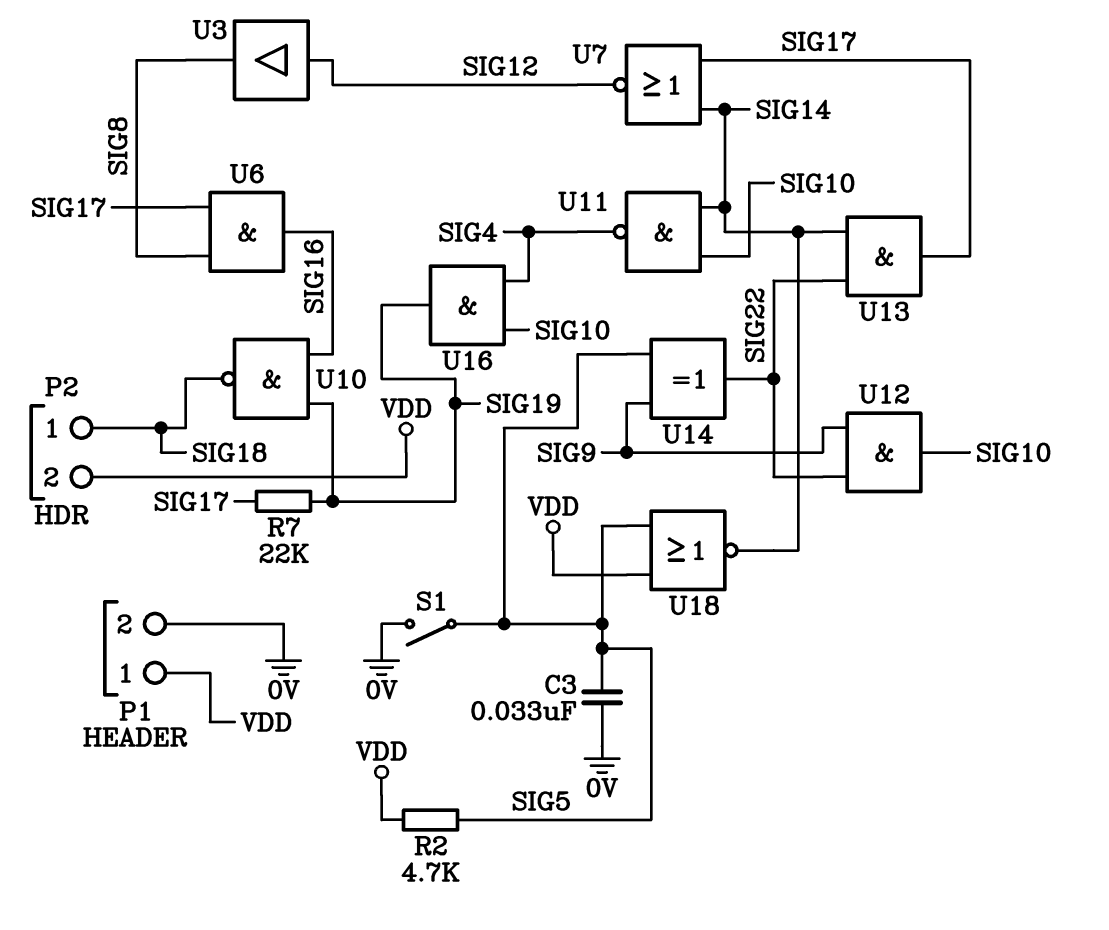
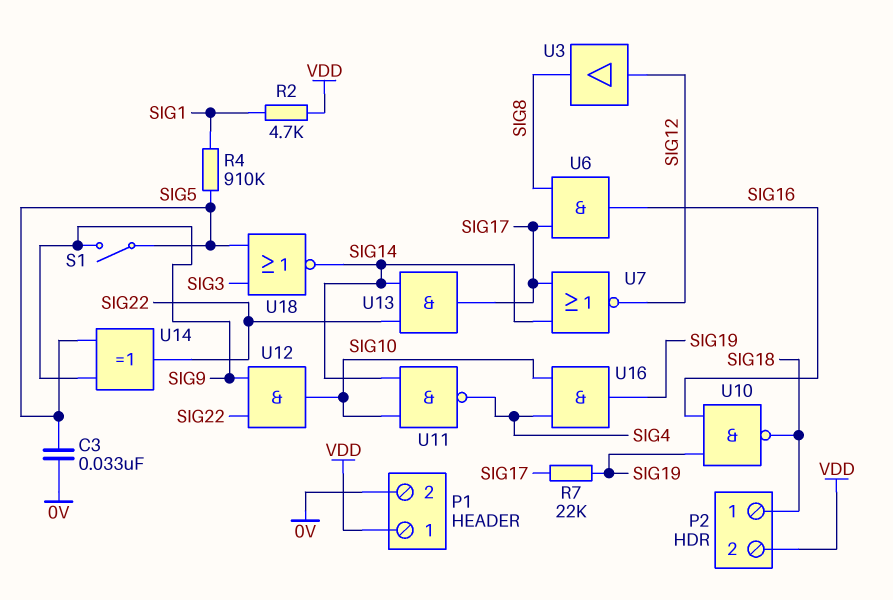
R2: 4.7k (SIG5, VDD) -> 4.7k (SIG1, VDD)
R4: none -> 910k (SIG1, SIG5)
S1: switch (0V, SIG5) -> switch (SIG5, SIG9)
U18: NOR (in SIG5, in VDD, out SIG14) -> NOR (in SIG3, in SIG5, out SIG14)

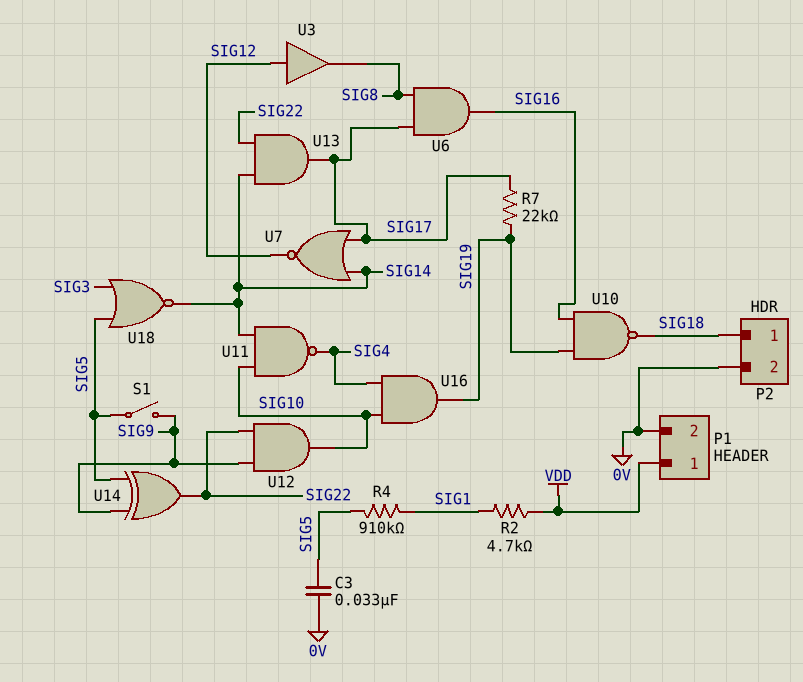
P2 pin 2: VDD -> 0V

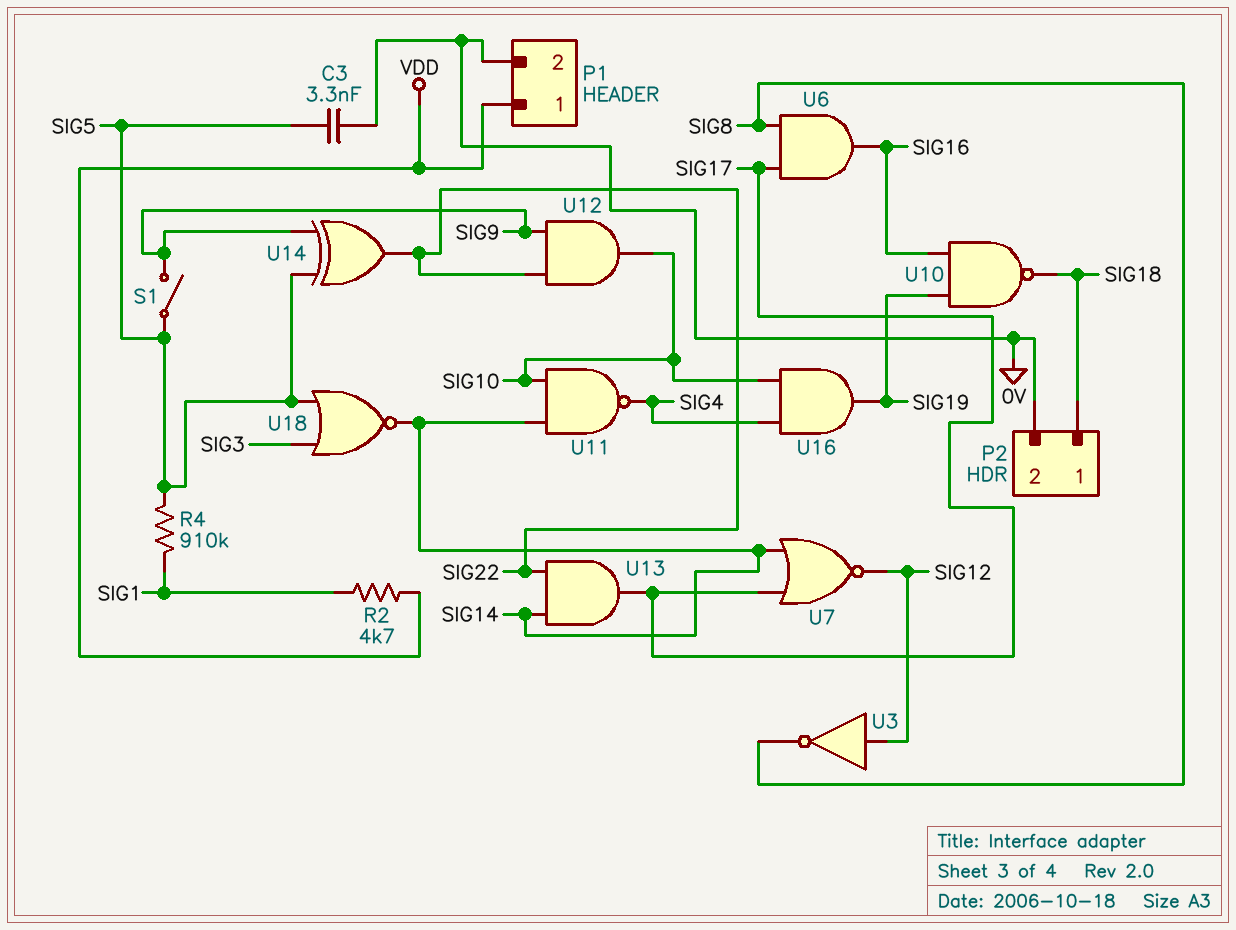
C3: 33nF (0V, SIG5) -> 3.3nF (0V, SIG5)
R7: 22k (SIG17, SIG19) -> none
U3: buffer (in SIG12, out SIG8) -> NOT (in SIG12, out SIG8)

